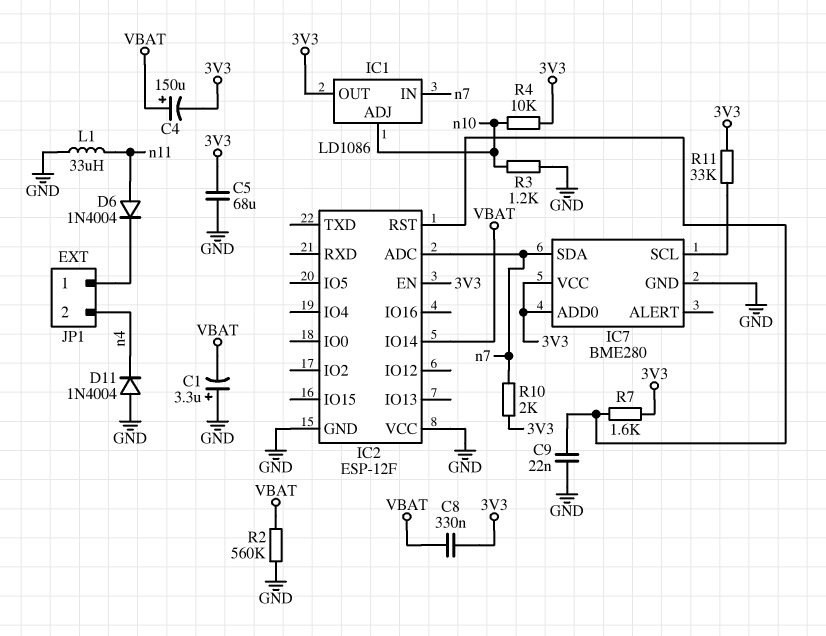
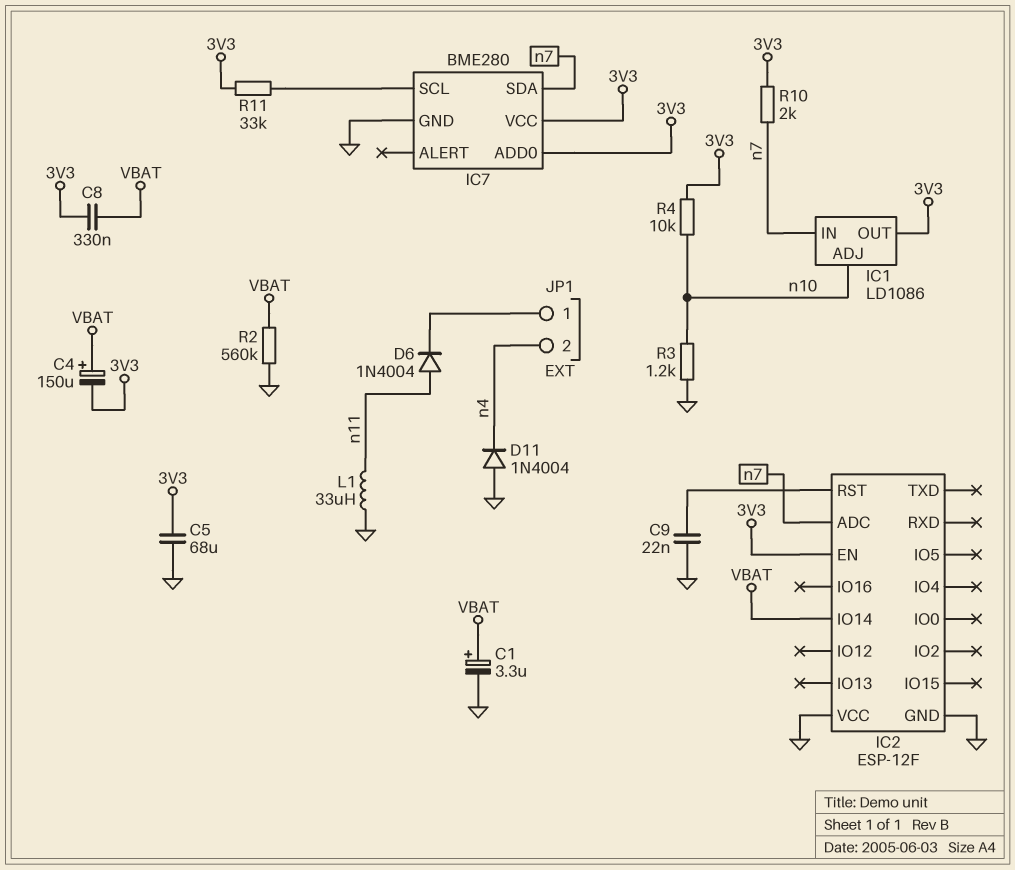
C1: 3.3uF (plus GND, minus VBAT) -> 3.3uF (plus VBAT, minus GND)
R7: 1.6k (3V3, IC2/RST) -> none

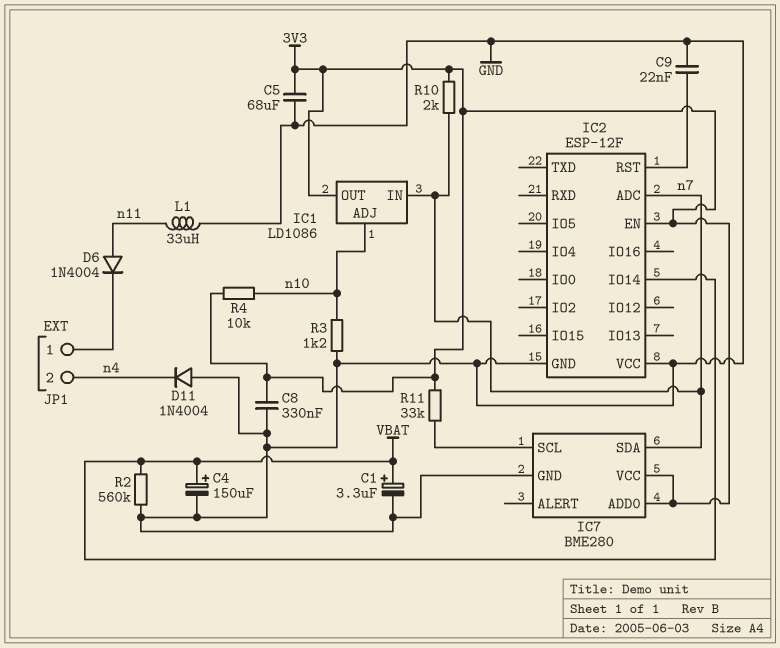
C4: 150uF (plus VBAT, minus 3V3) -> 150uF (plus VBAT, minus GND)
C8: 330nF (3V3, VBAT) -> 330nF (3V3, GND)

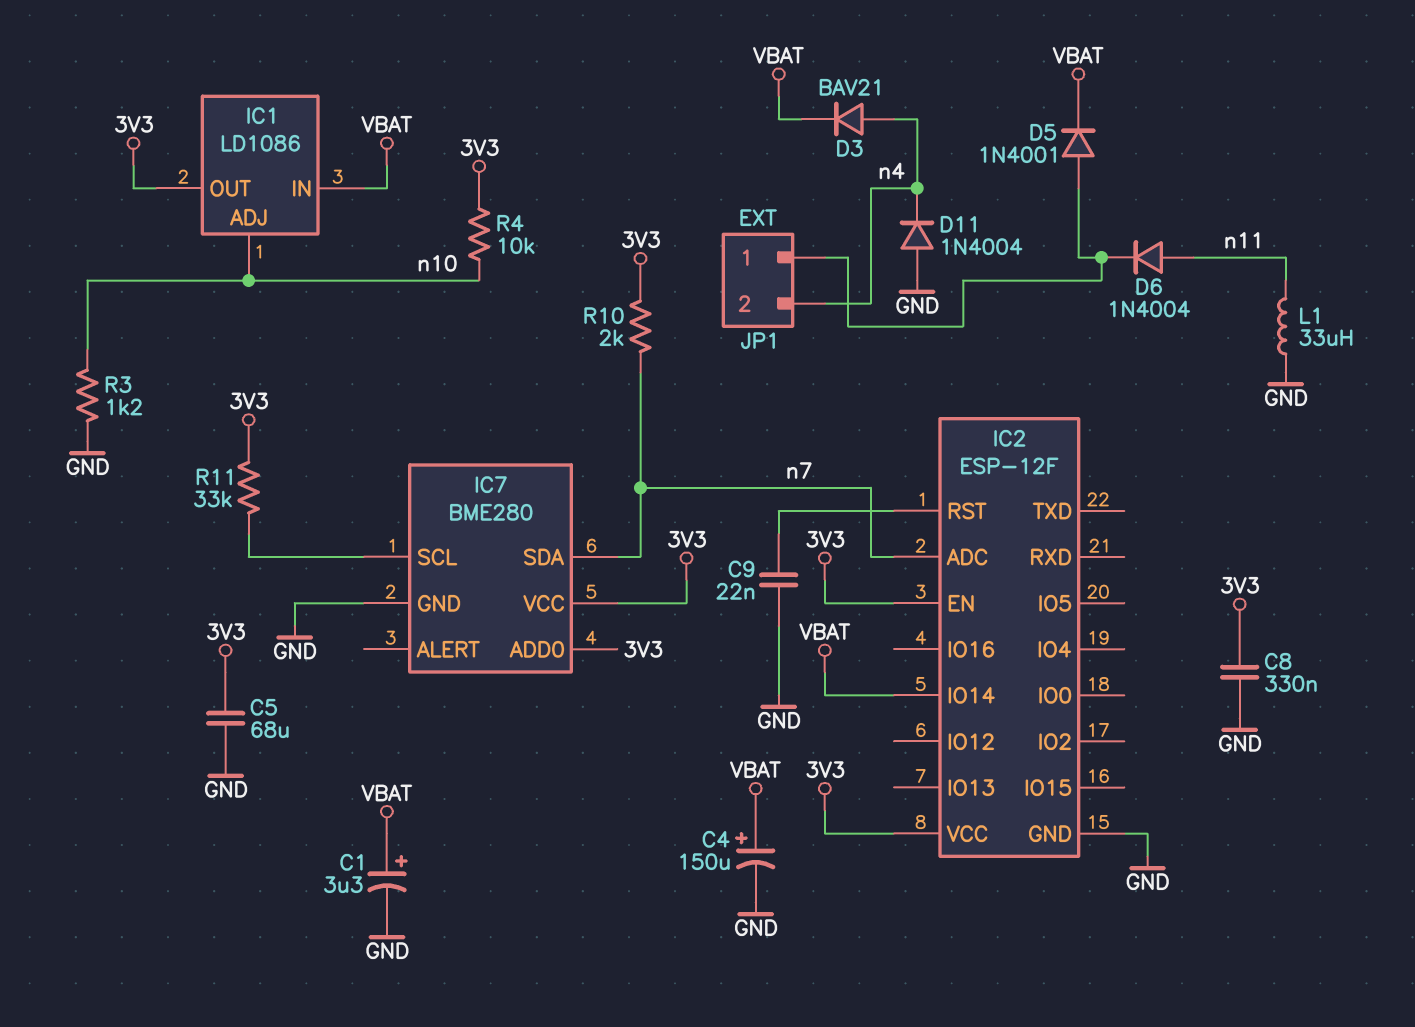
D3: none -> diode BAV21 (A n4, K VBAT)
D5: none -> diode 1N4001 (A JP1/1, K VBAT)
IC1 pin IN: n7 -> VBAT
IC2 pin VCC: GND -> 3V3
R2: 560k (GND, VBAT) -> none

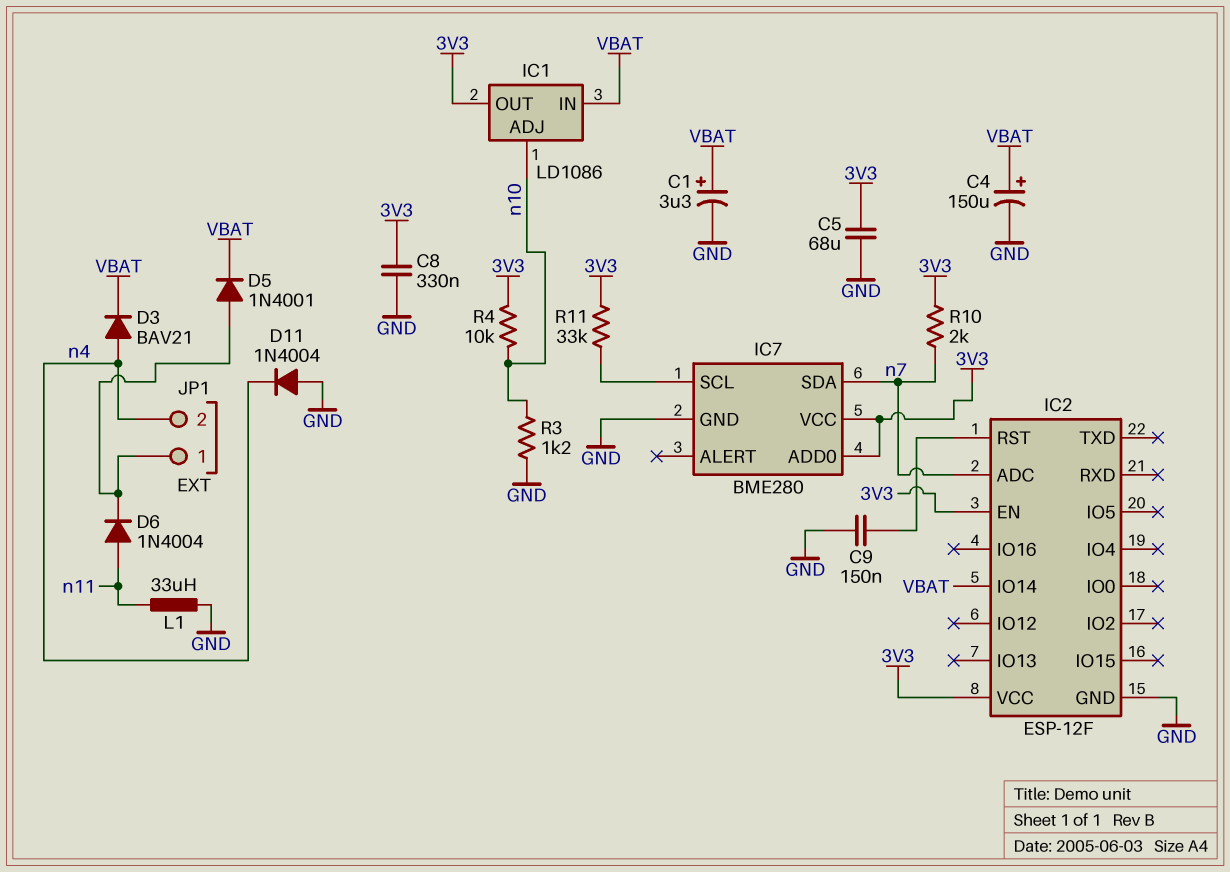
C9: 22nF (GND, IC2/RST) -> 150nF (GND, IC2/RST)

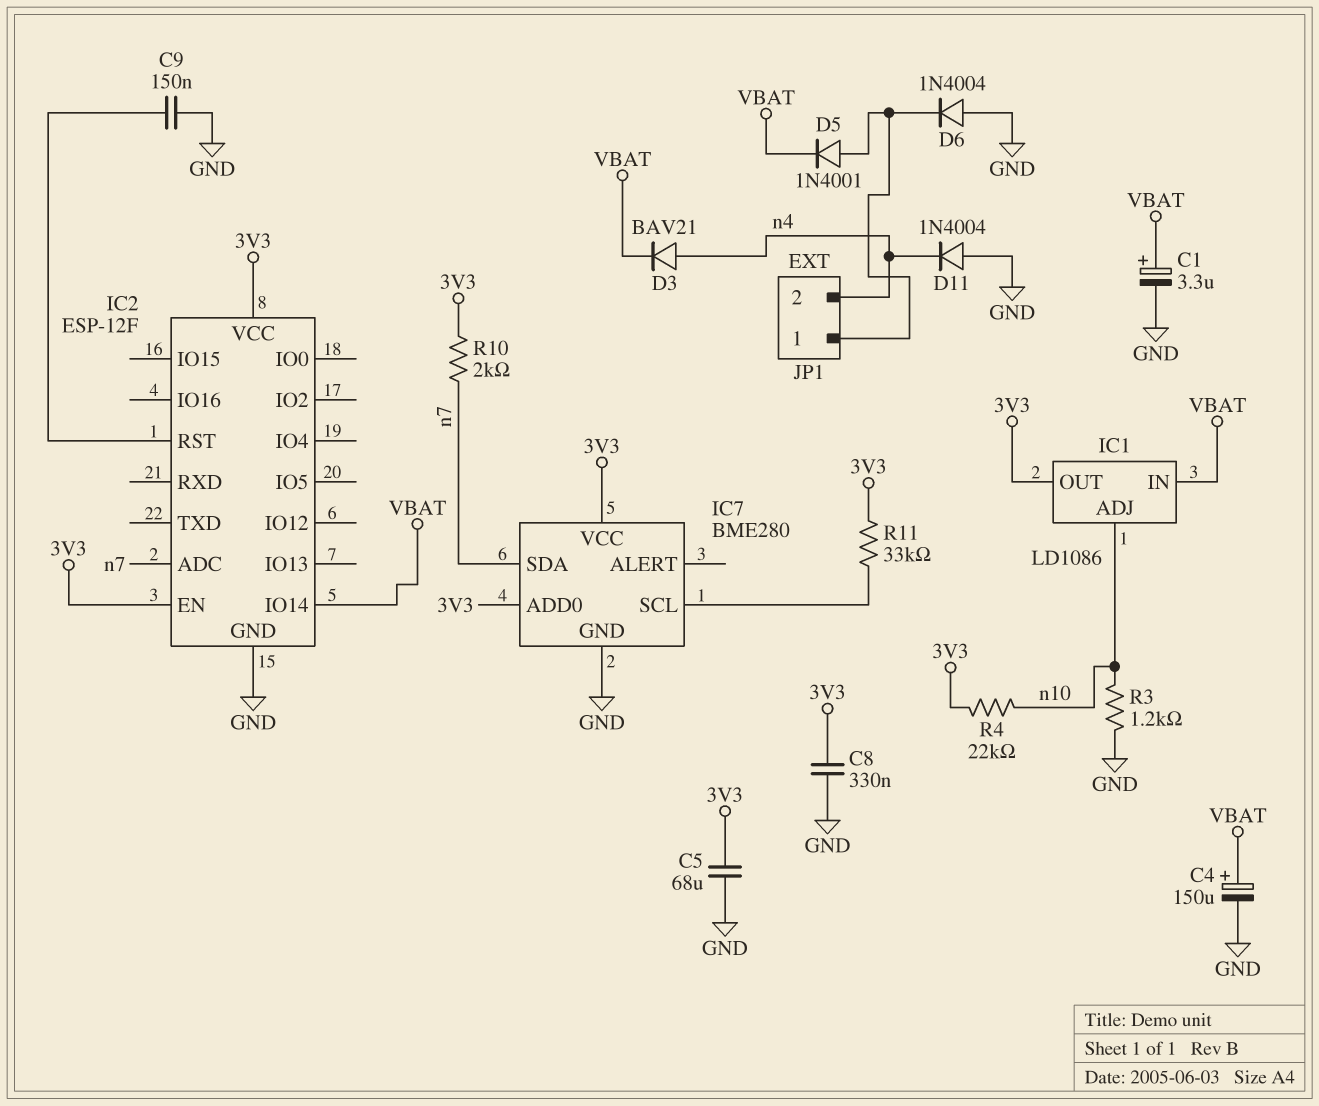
D6: diode 1N4004 (A n11, K JP1/1) -> diode 1N4004 (A GND, K JP1/1)
L1: 33uH (GND, n11) -> none
R4: 10k (3V3, n10) -> 22k (3V3, n10)

